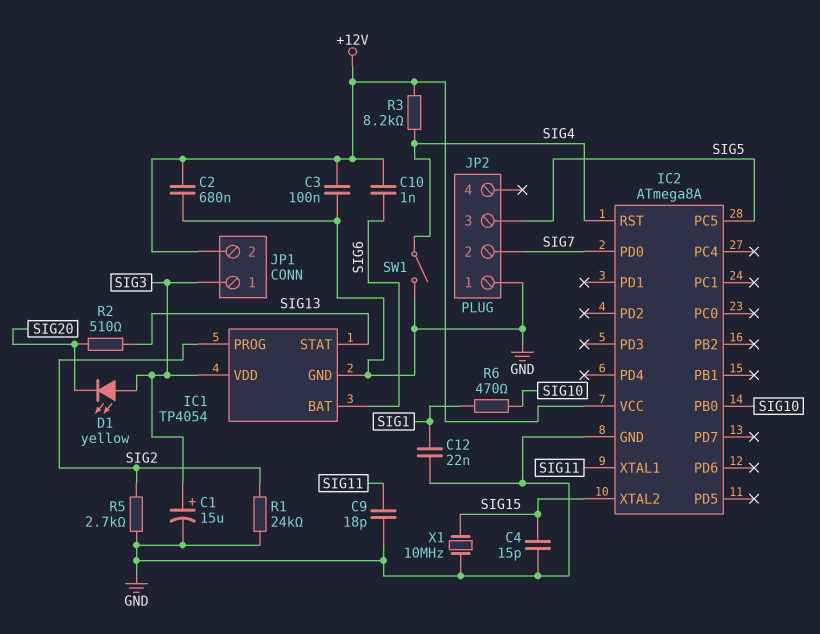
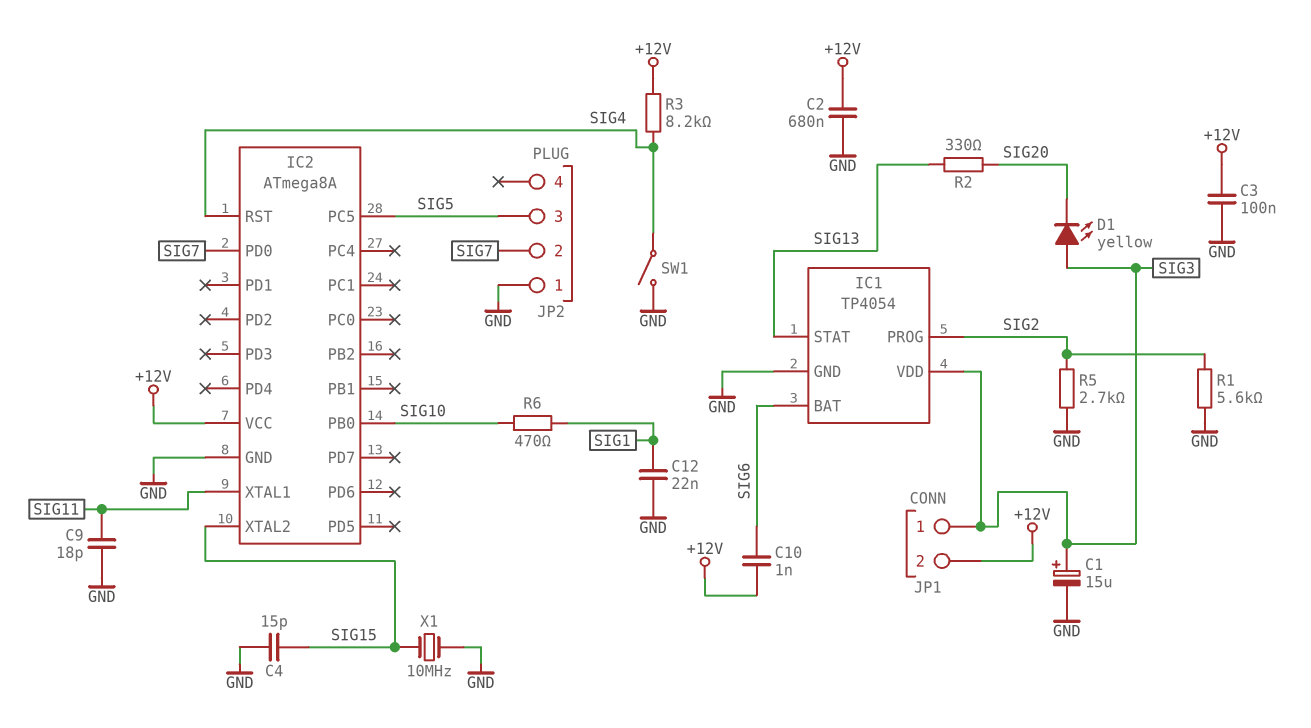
R1: 24k (GND, SIG2) -> 5.6k (GND, SIG2)
R2: 510 (SIG13, SIG20) -> 330 (SIG13, SIG20)

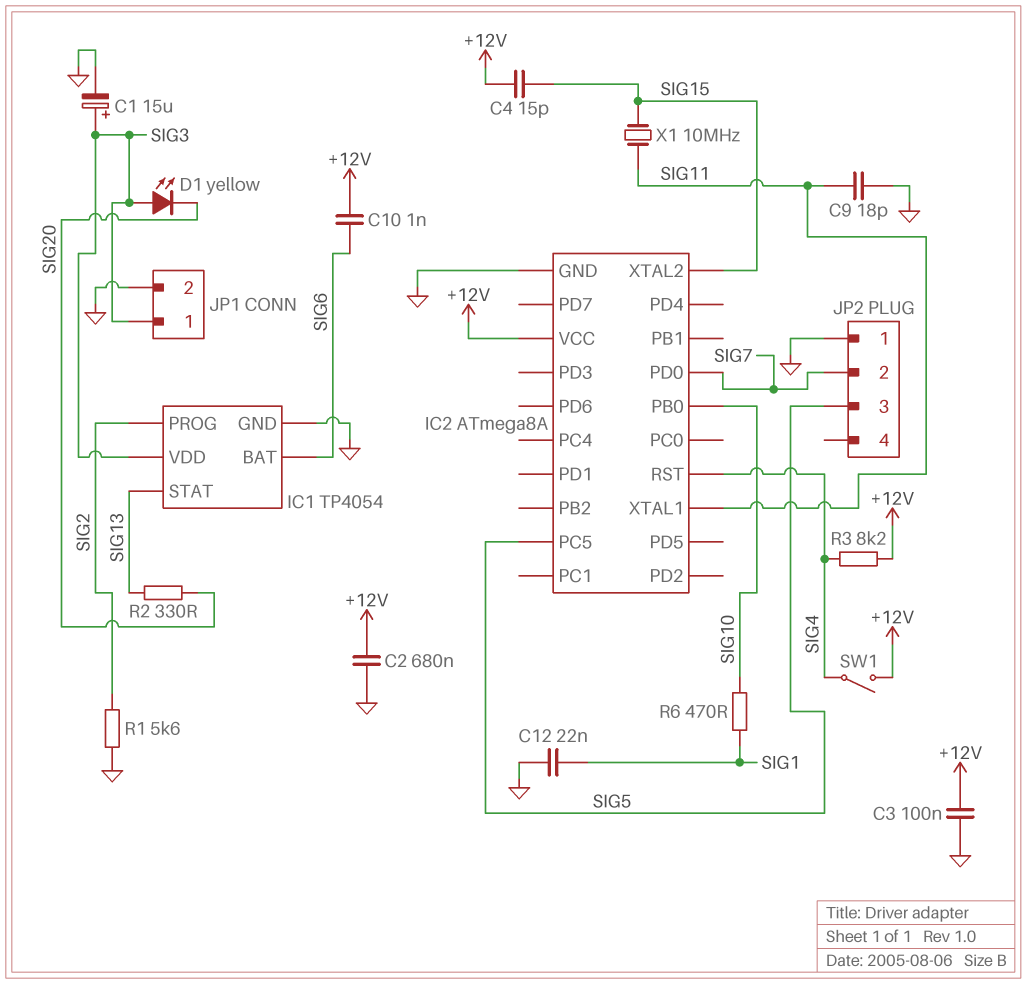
C4: 15pF (GND, SIG15) -> 15pF (+12V, SIG15)
JP1 pin 2: +12V -> GND
R5: 2.7k (GND, SIG2) -> none
SW1: switch (GND, SIG4) -> switch (+12V, SIG4)
X1: 10MHz (GND, SIG15) -> 10MHz (SIG11, SIG15)

